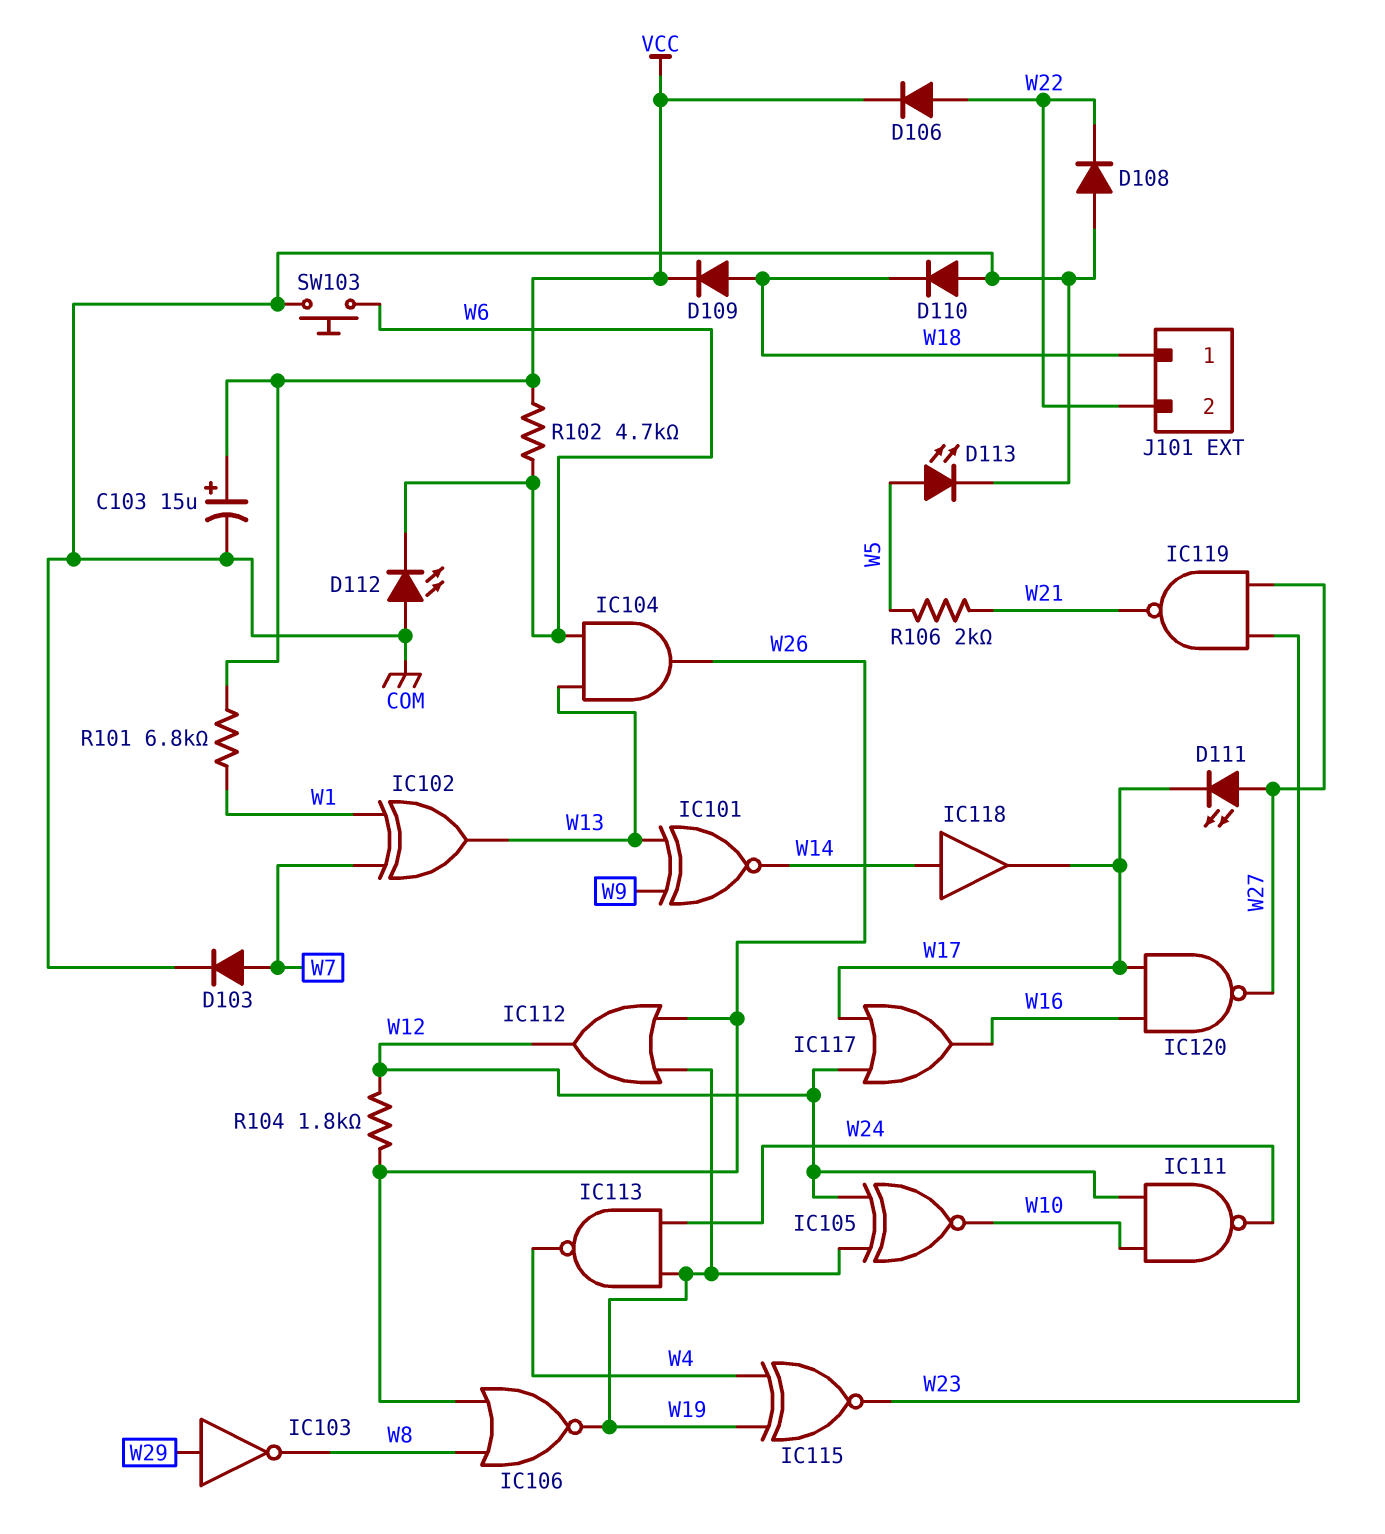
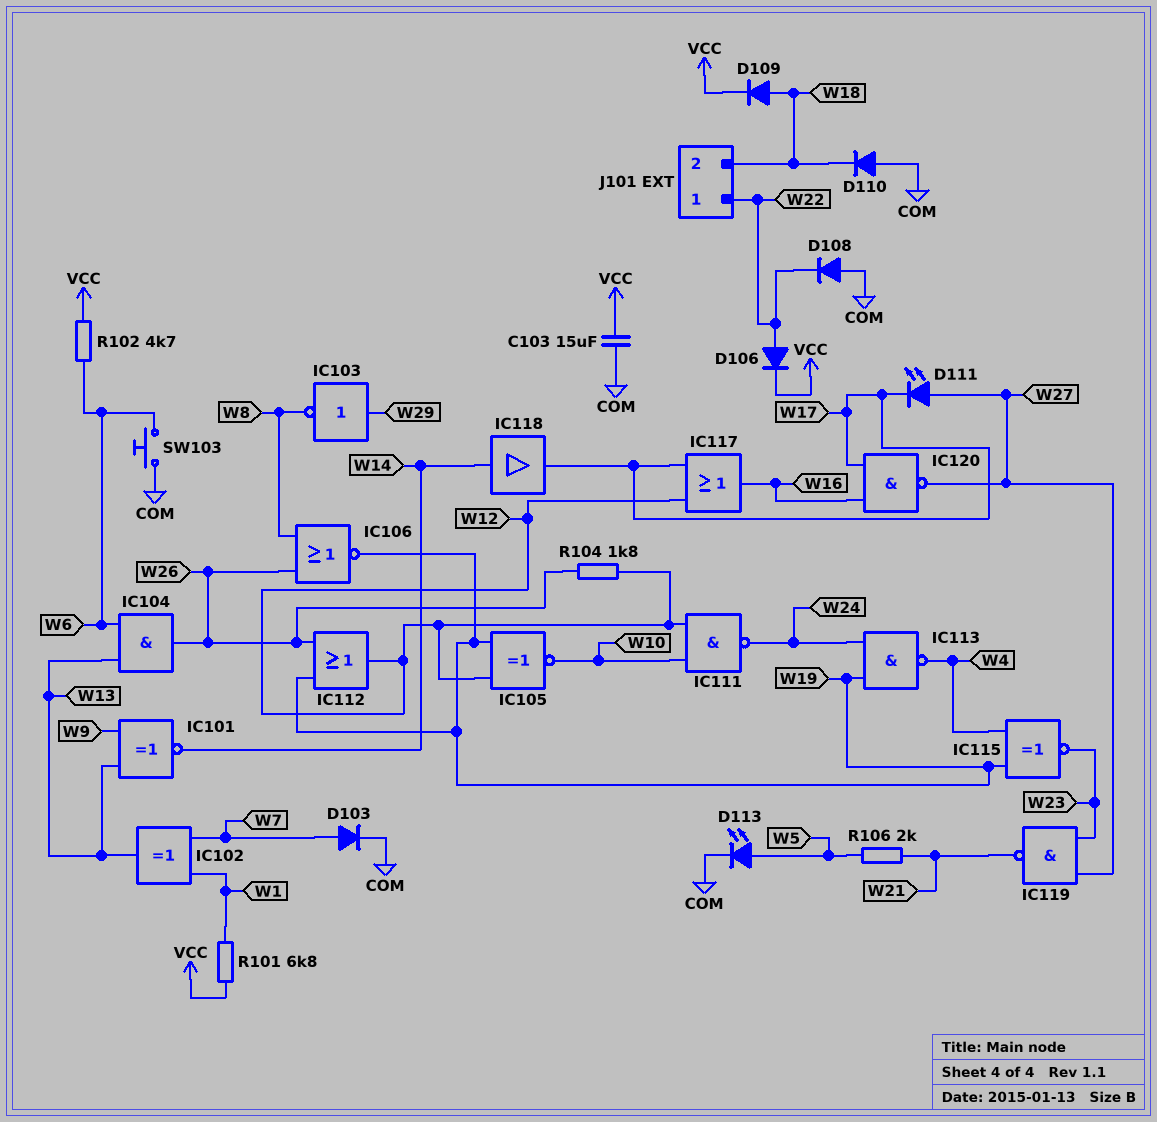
C103: 15uF (plus VCC, minus COM) -> 15uF (COM, VCC)
D112: LED (A COM, K W6) -> none
J101 pin 1: W18 -> W22
J101 pin 2: W22 -> W18

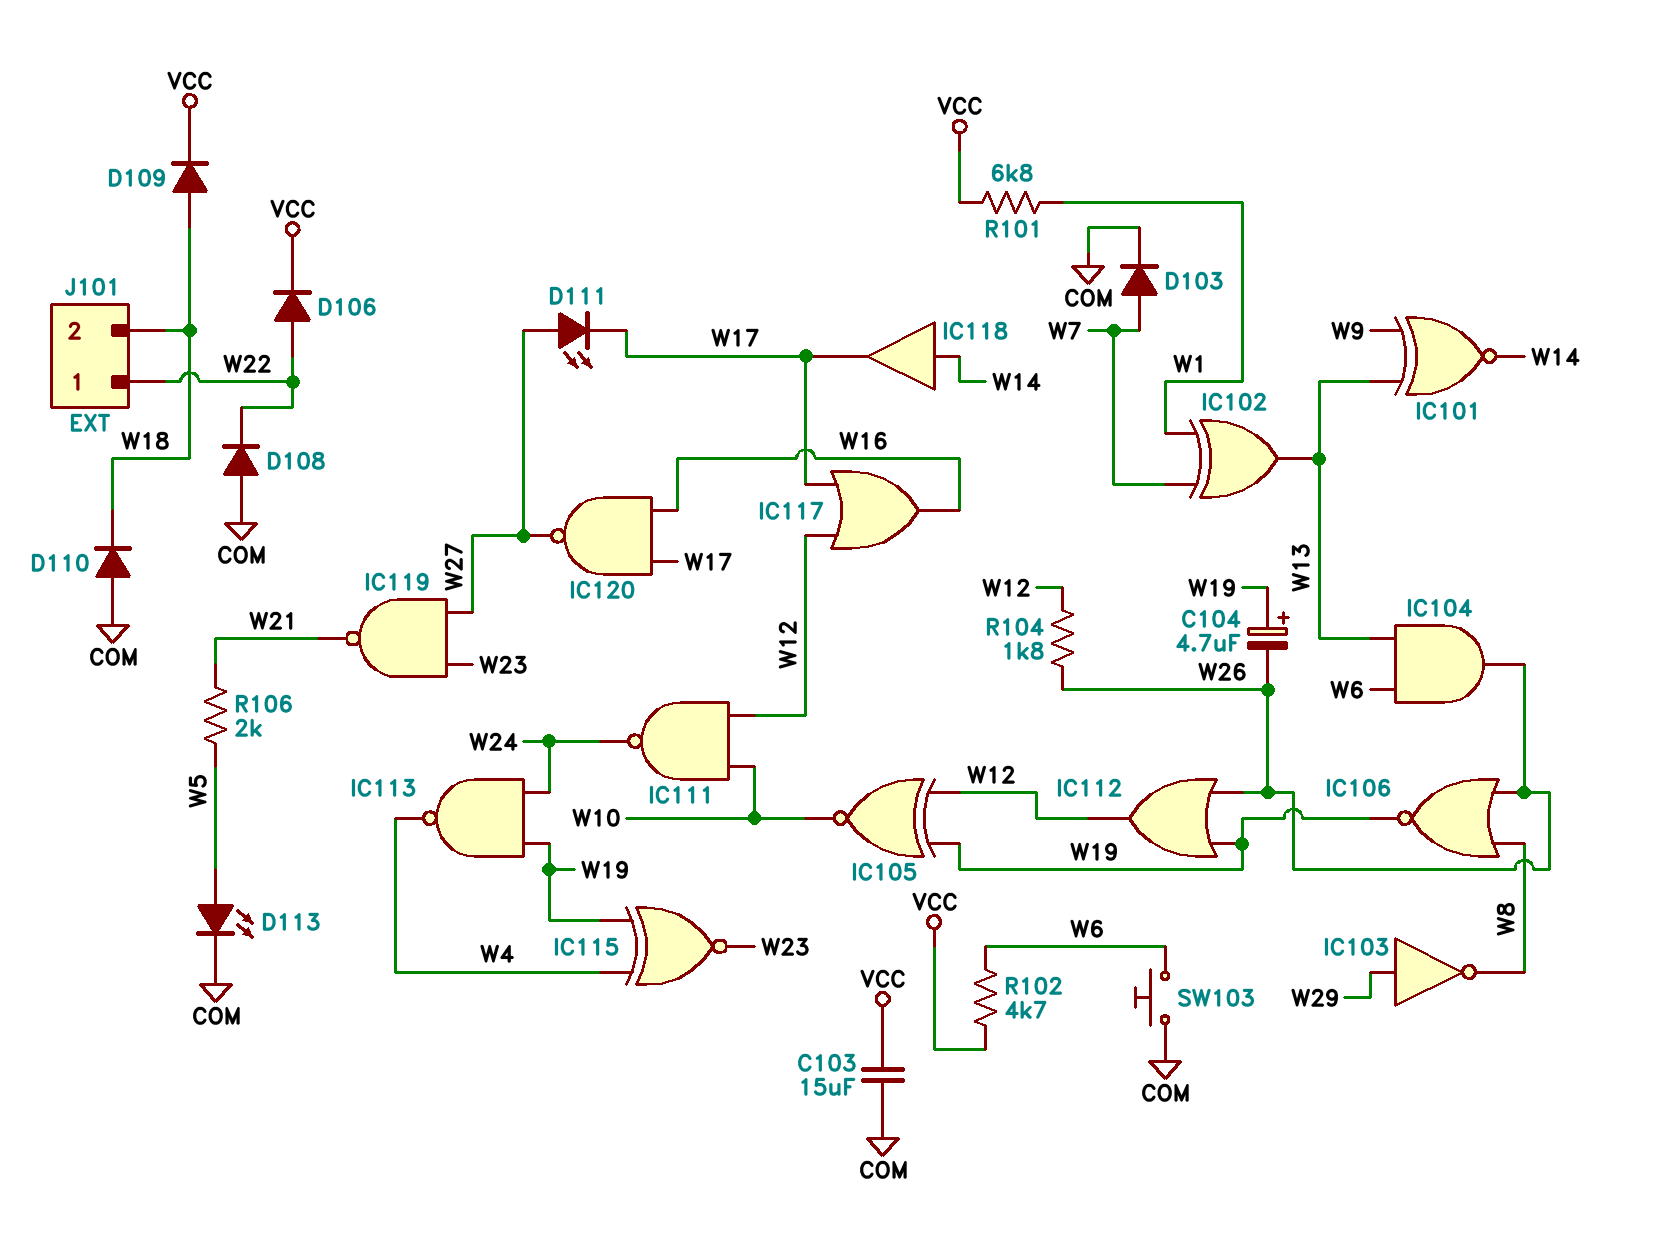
C104: none -> 4.7uF (plus W19, minus W26)

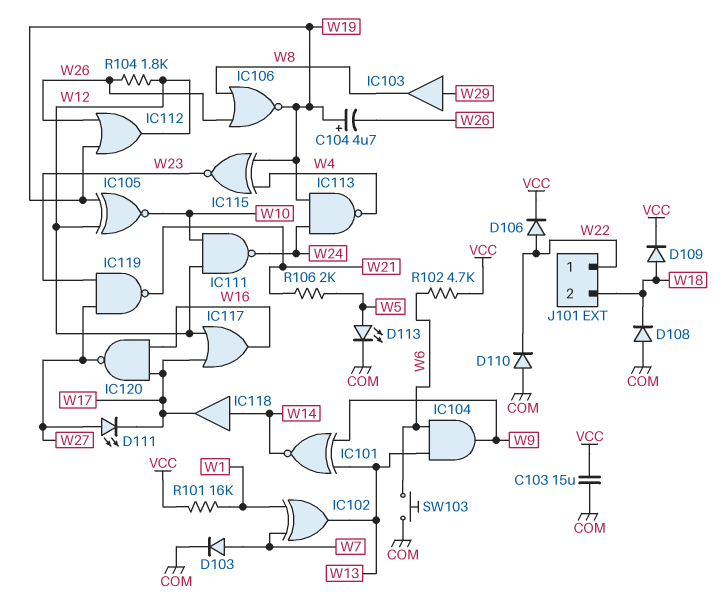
D108: diode (A COM, K W22) -> diode (A COM, K W18)
D110: diode (A COM, K W18) -> diode (A COM, K W22)
IC103: NOT (in W29, out W8) -> buffer (in W29, out W8)
IC104: AND (in W6, in W13, out W26) -> AND (in W6, in W13, out W9)
R101: 6.8k (VCC, W1) -> 16k (VCC, W1)

